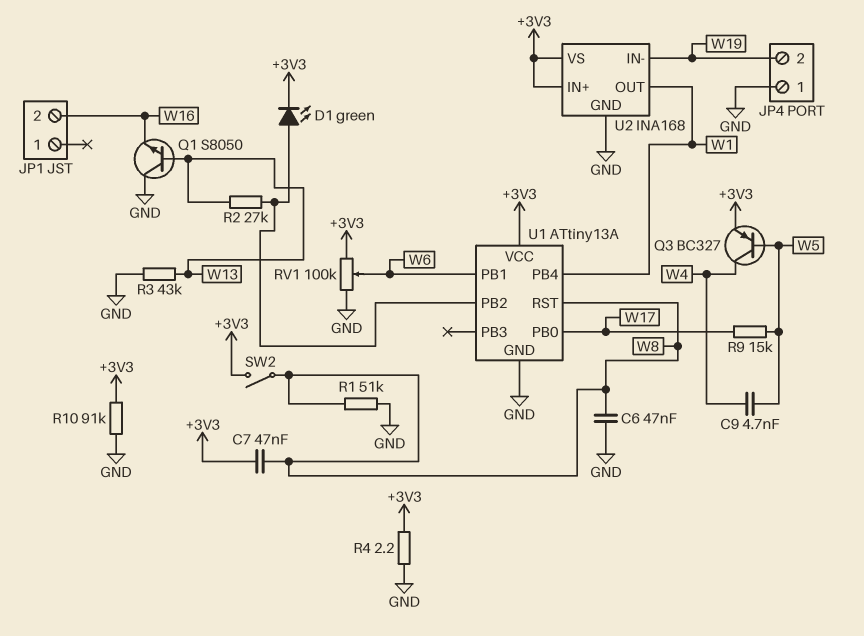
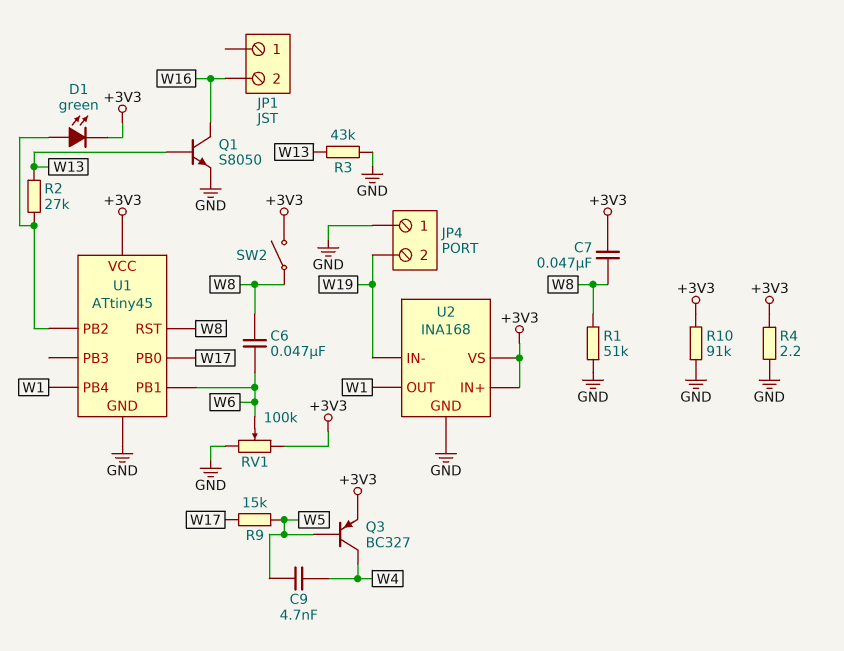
C6: 47nF (GND, W8) -> 47nF (W6, W8)
Q1: NPN S8050 (B W13, C GND, E W16) -> NPN S8050 (B W13, C W16, E GND)
U1: ATtiny13A -> ATtiny45

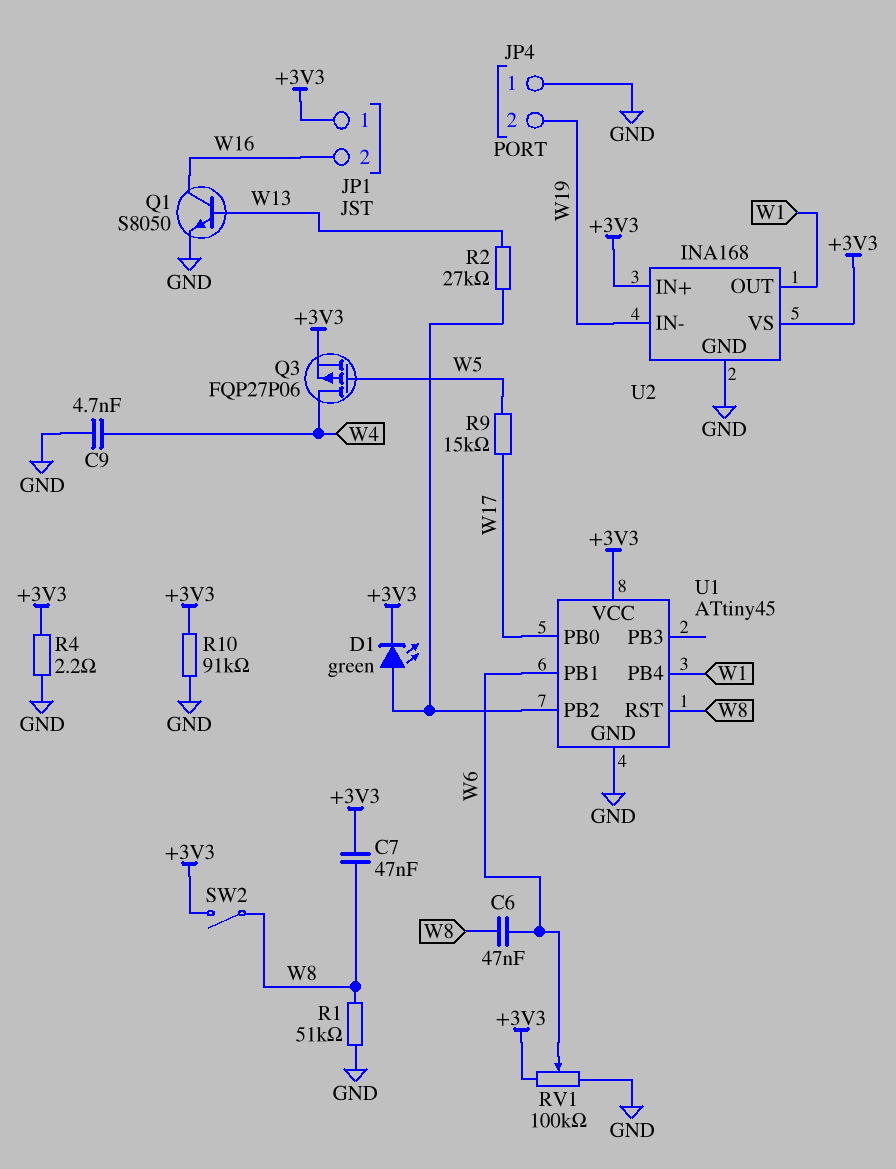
C9: 4.7nF (W4, W5) -> 4.7nF (GND, W4)
JP1 pin 1: none -> +3V3
Q3: PNP BC327 (B W5, C W4, E +3V3) -> PMOS FQP27P06 (G W5, D W4, S +3V3)
R3: 43k (GND, W13) -> none

